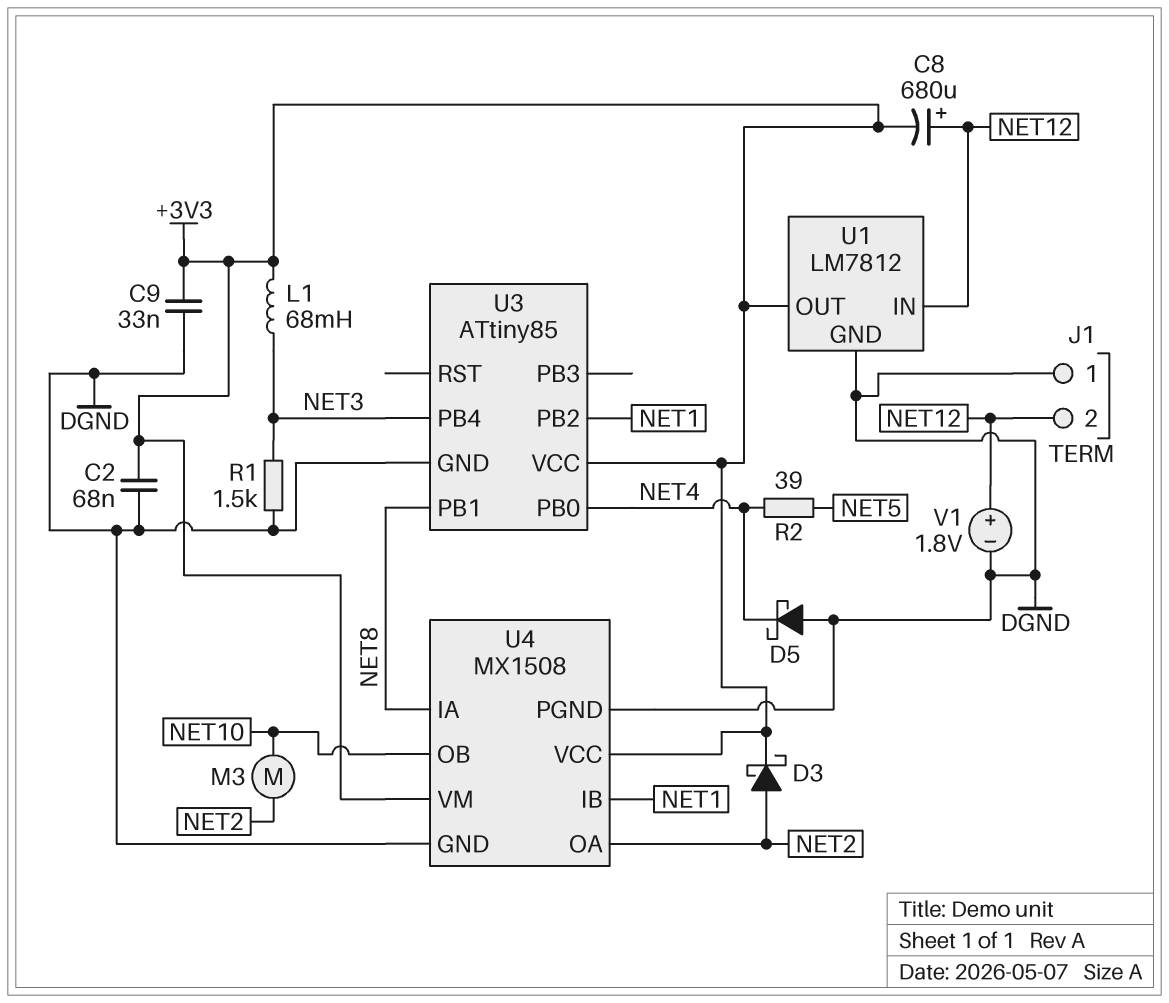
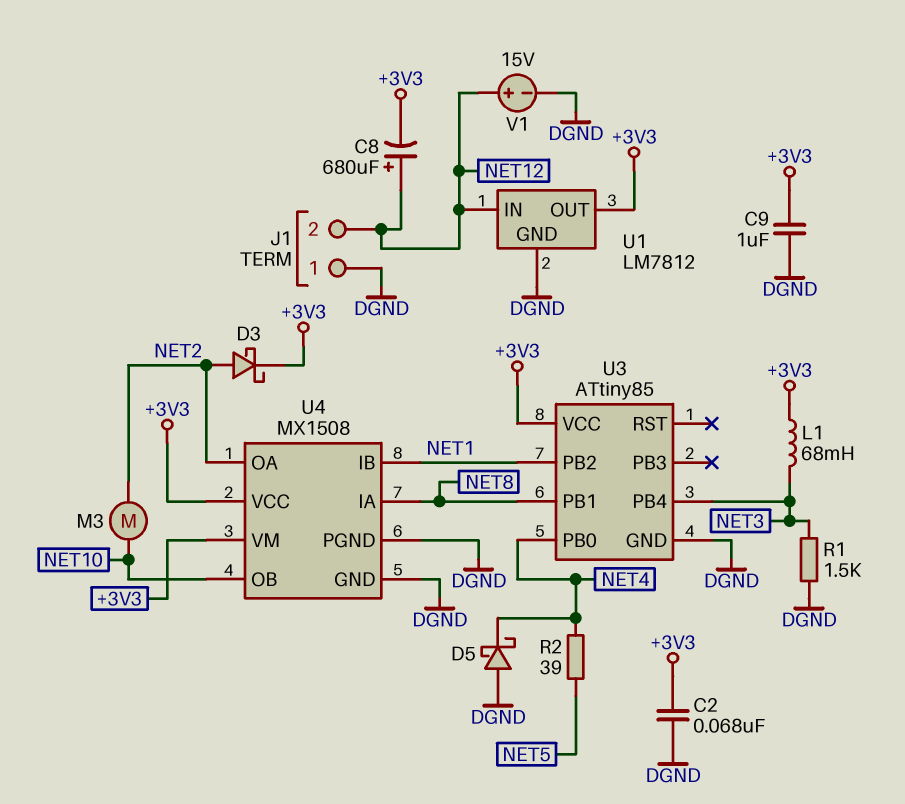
C9: 33nF (+3V3, DGND) -> 1uF (+3V3, DGND)
V1: 1.8V (plus NET12, minus DGND) -> 15V (plus NET12, minus DGND)

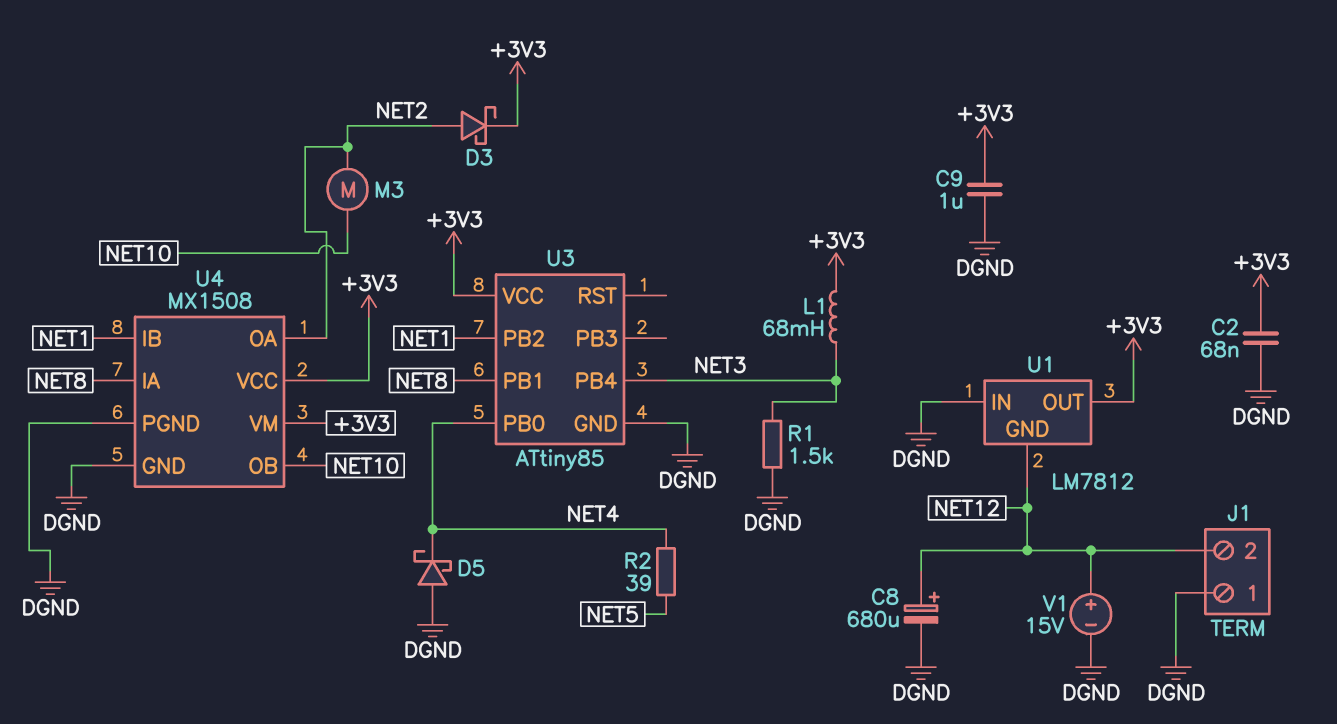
C8: 680uF (plus NET12, minus +3V3) -> 680uF (plus NET12, minus DGND)
U1 pin GND: DGND -> NET12
U1 pin IN: NET12 -> DGND

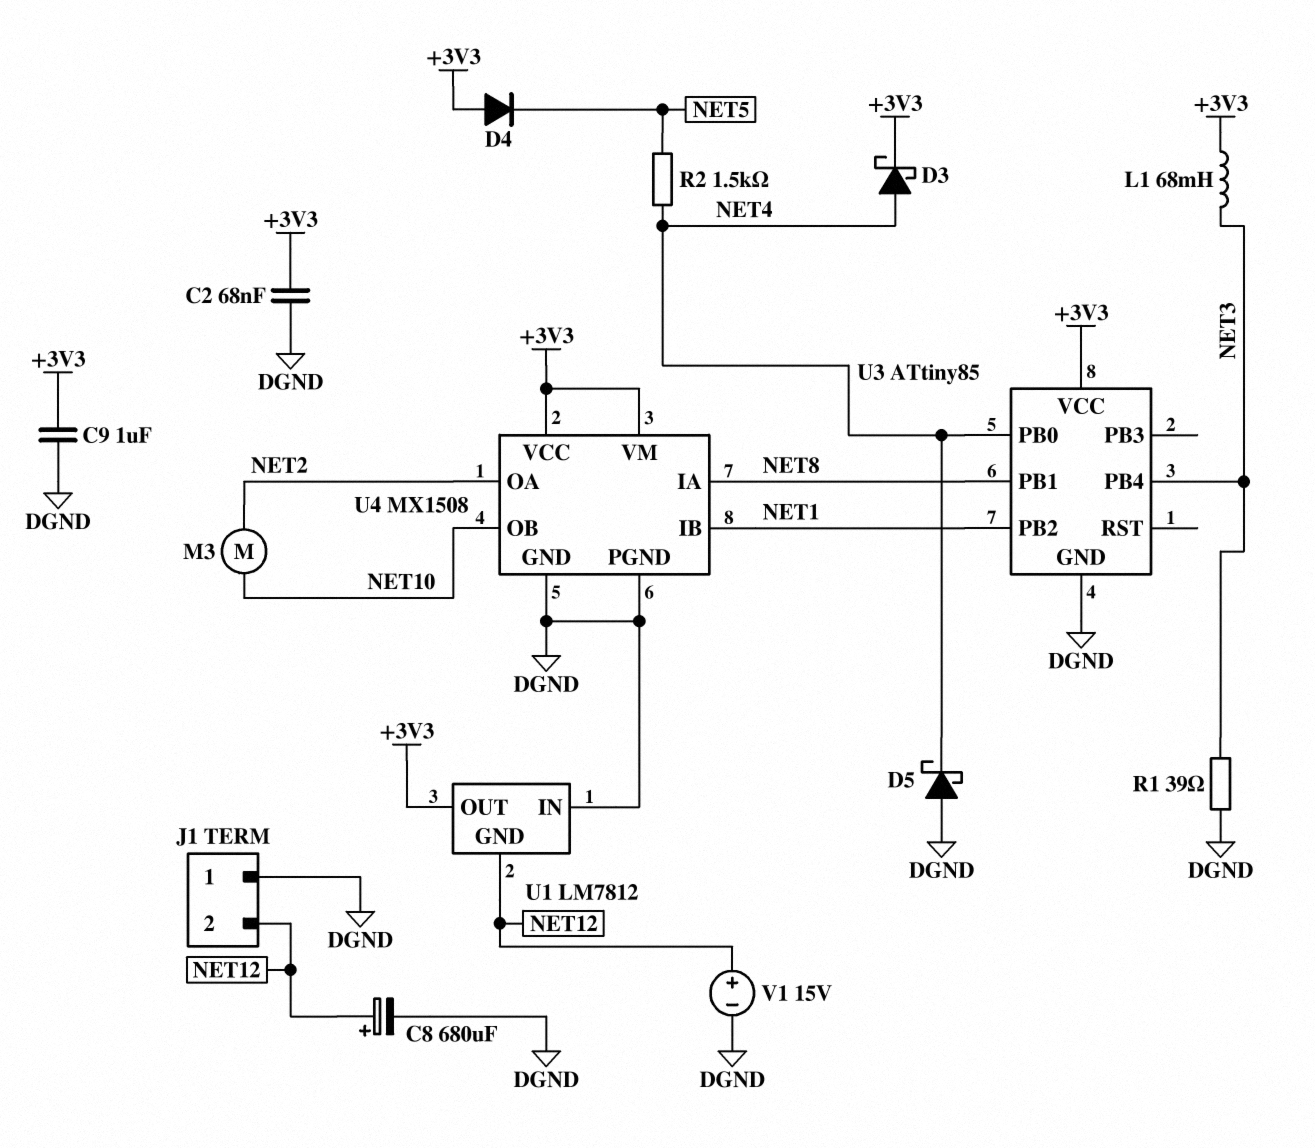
D3: schottky (A NET2, K +3V3) -> schottky (A NET4, K +3V3)
D4: none -> diode (A +3V3, K NET5)
R1: 1.5k (DGND, NET3) -> 39 (DGND, NET3)
R2: 39 (NET4, NET5) -> 1.5k (NET4, NET5)

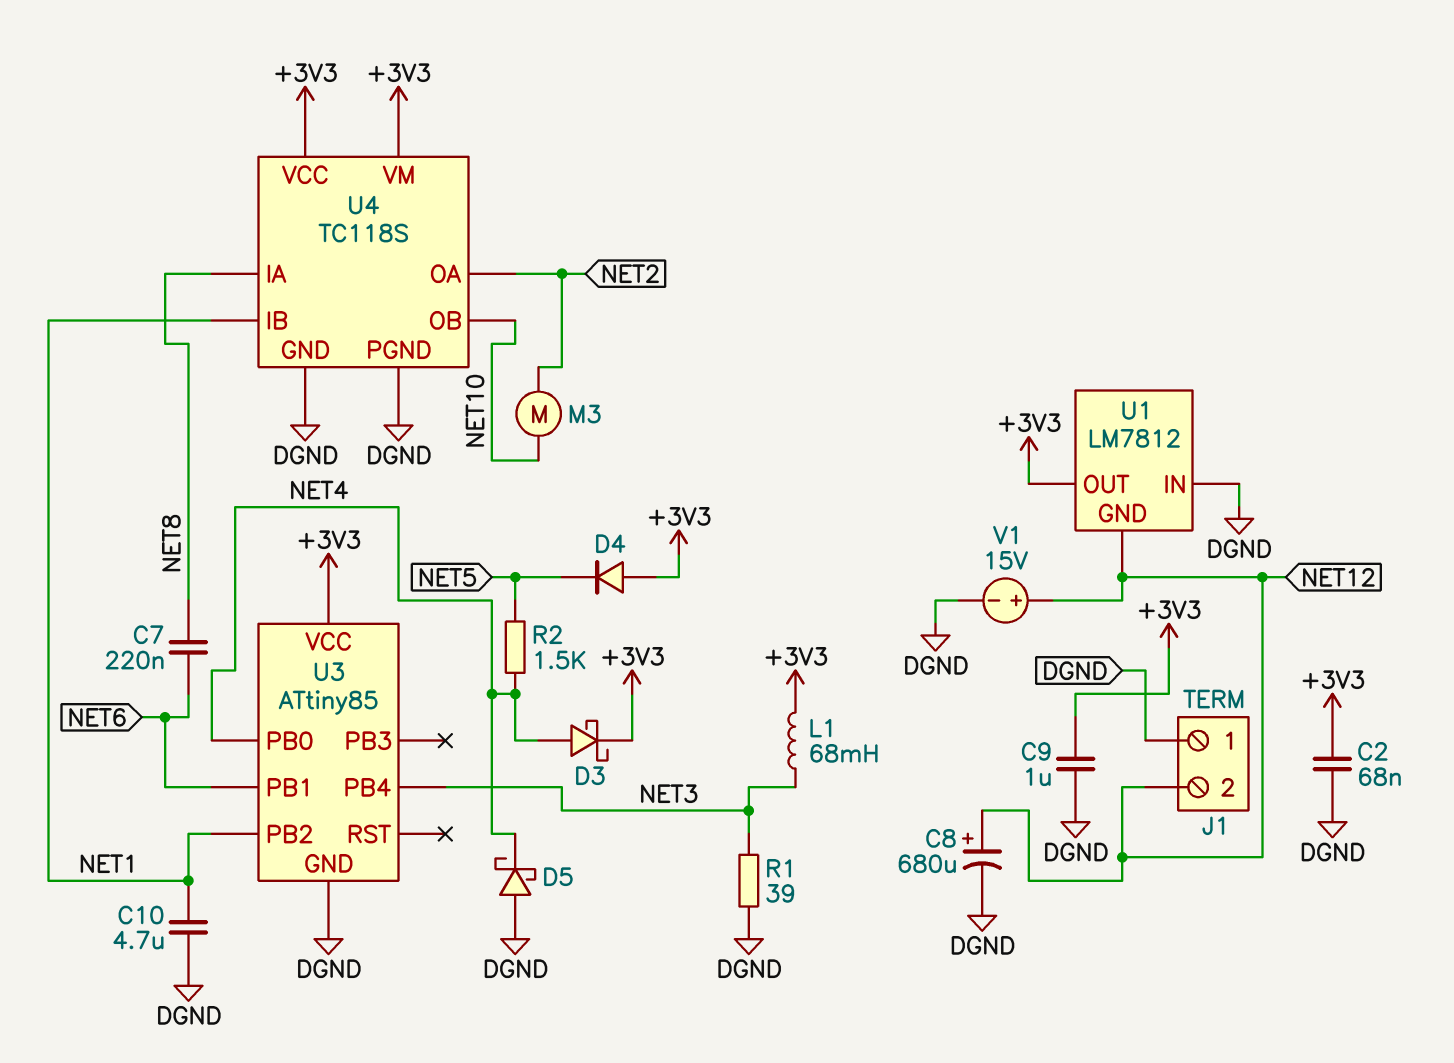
C7: none -> 220nF (NET6, NET8)
C10: none -> 4.7uF (DGND, NET1)
U3 pin PB1: NET8 -> NET6
U4: MX1508 -> TC118S

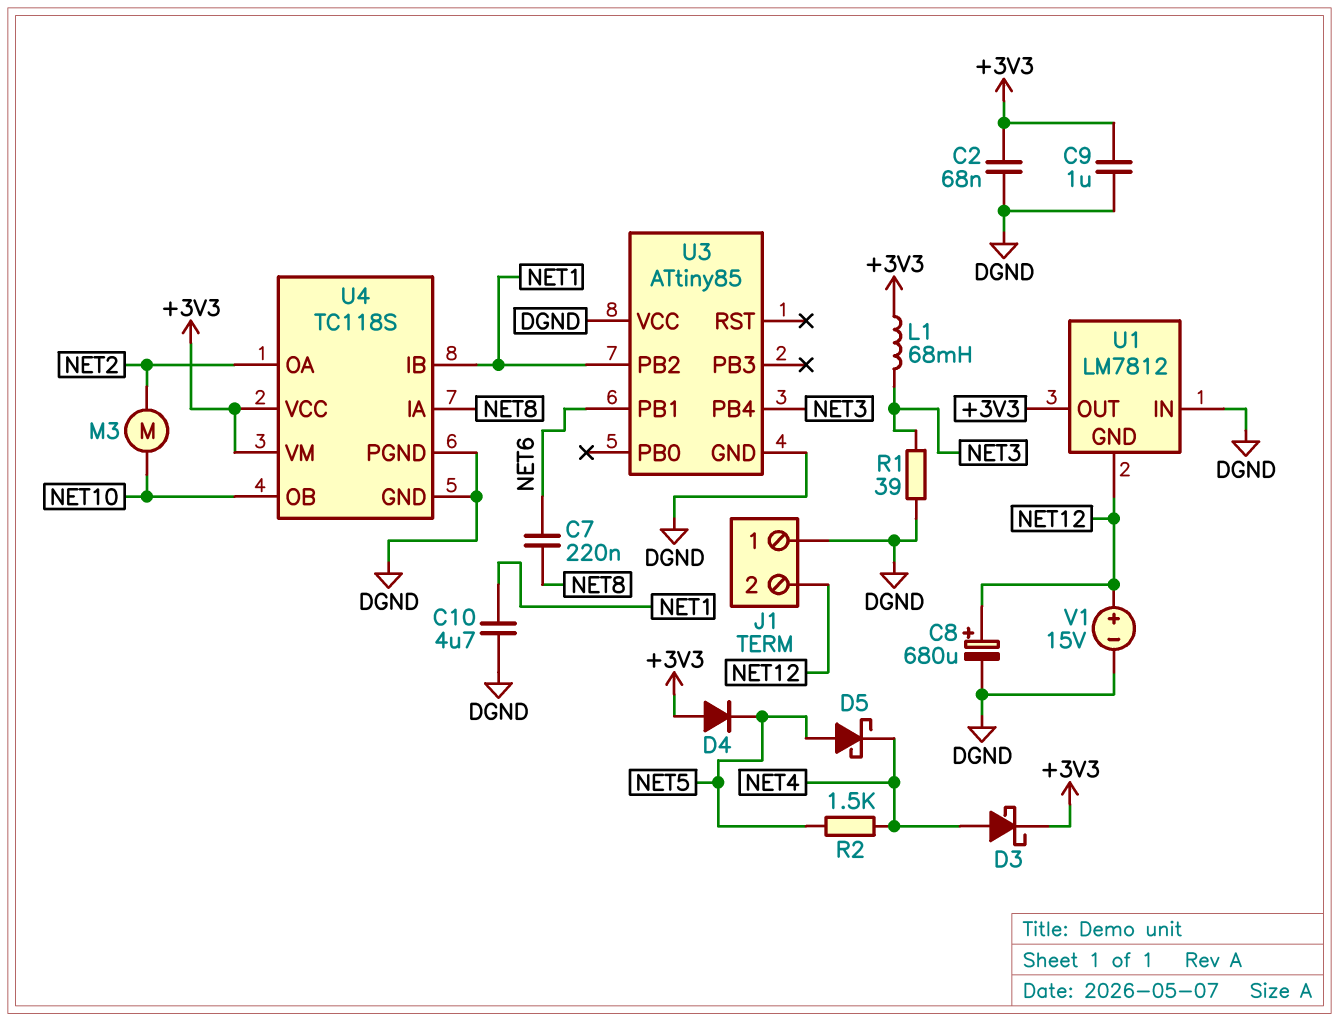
D5: schottky (A DGND, K NET4) -> schottky (A NET5, K NET4)
U3 pin PB0: NET4 -> none
U3 pin VCC: +3V3 -> DGND

